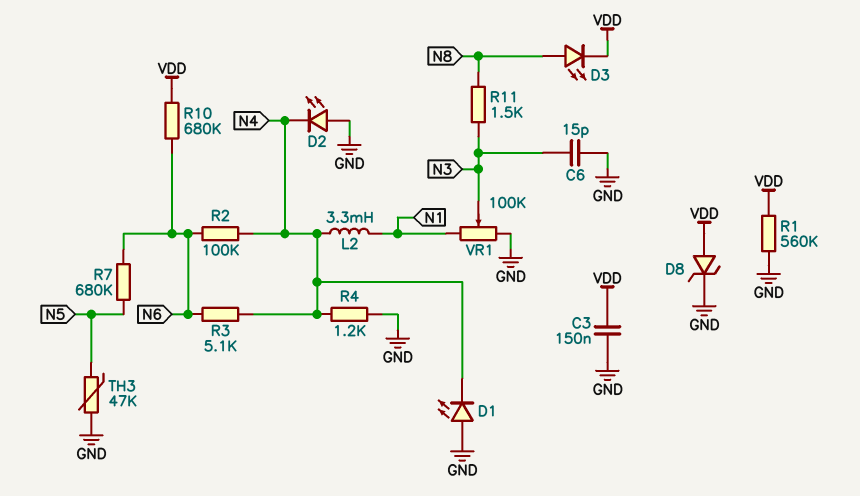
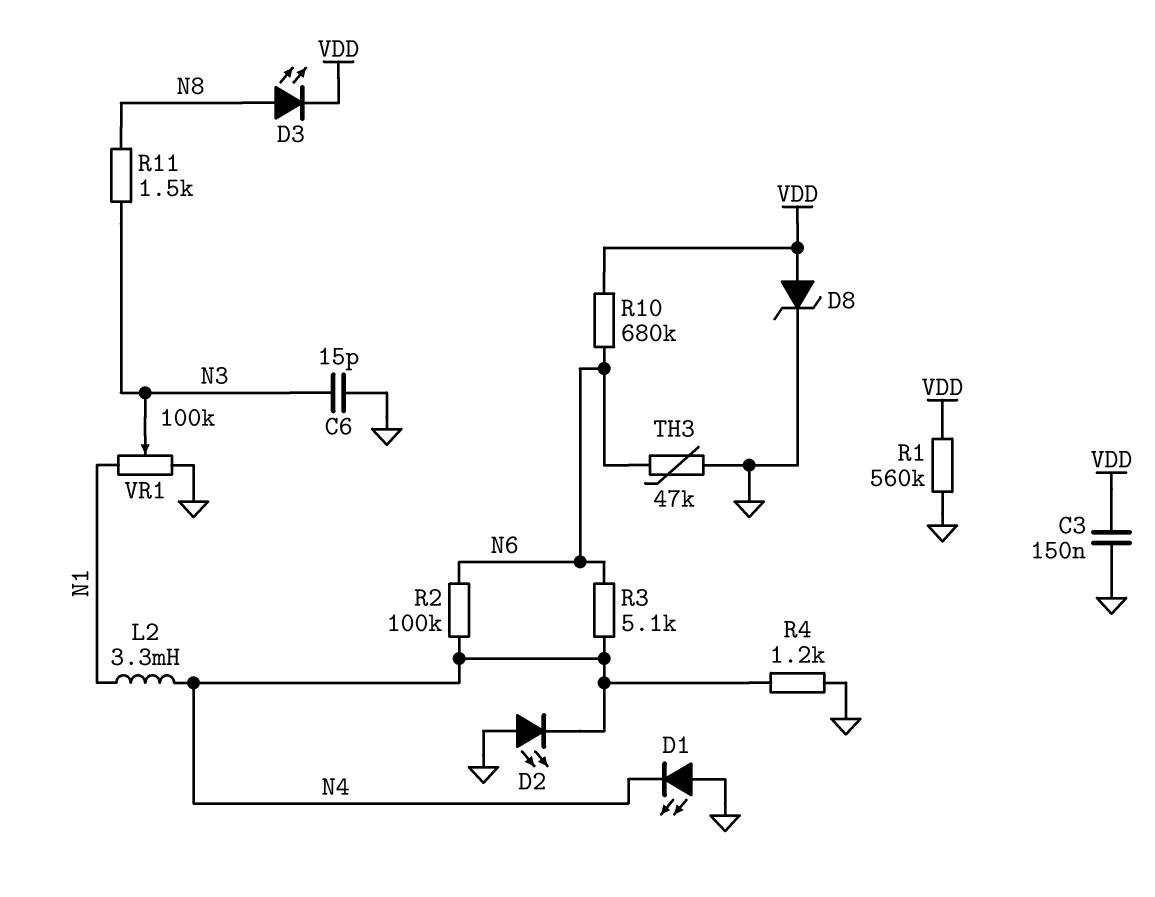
R7: 680k (N5, N6) -> none
TH3: 47k (GND, N5) -> 47k (GND, N6)

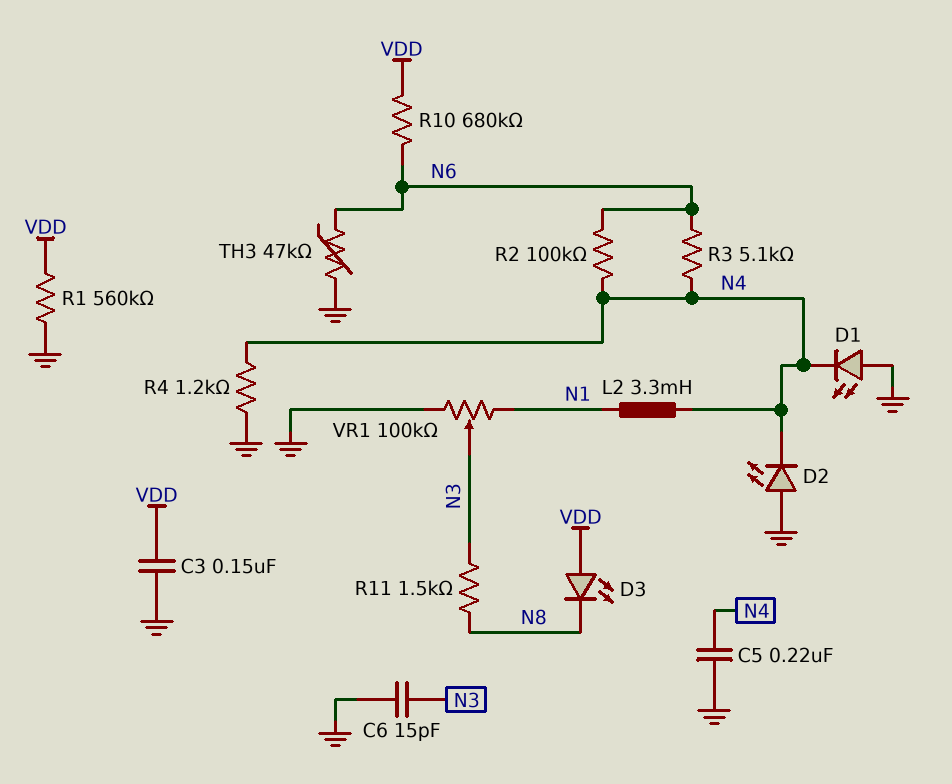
C5: none -> 220nF (GND, N4)
D3: LED (A N8, K VDD) -> LED (A VDD, K N8)
D8: zener (A VDD, K GND) -> none

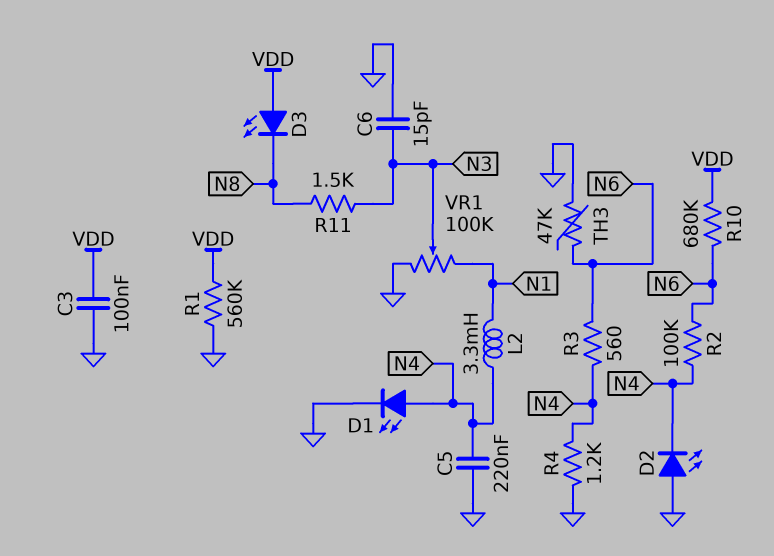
C3: 150nF (GND, VDD) -> 100nF (GND, VDD)
D1: LED (A GND, K N4) -> LED (A N4, K GND)
R3: 5.1k (N4, N6) -> 560 (N4, N6)

